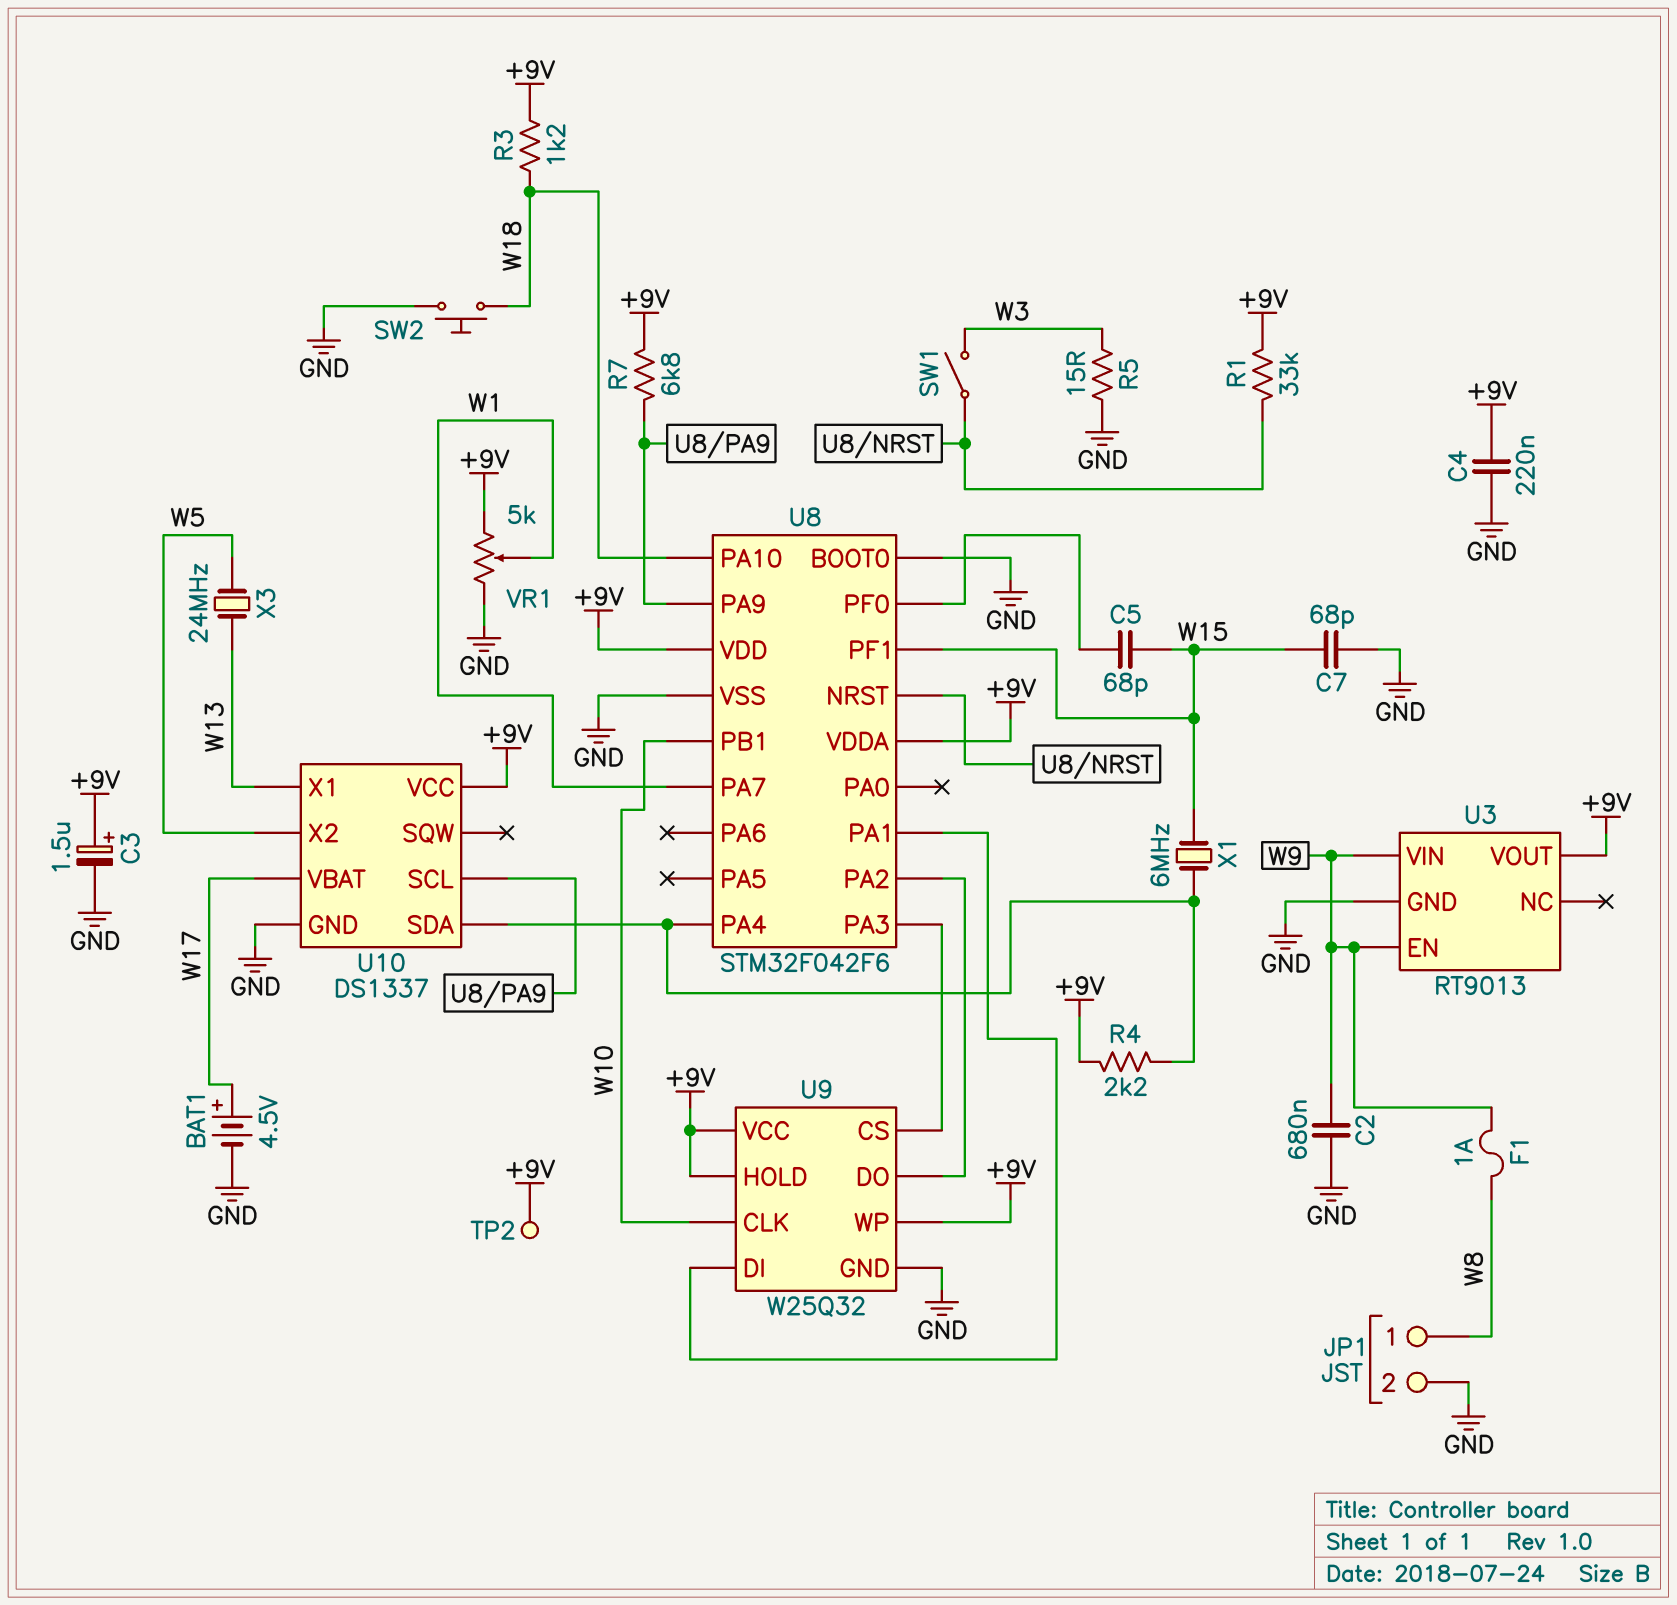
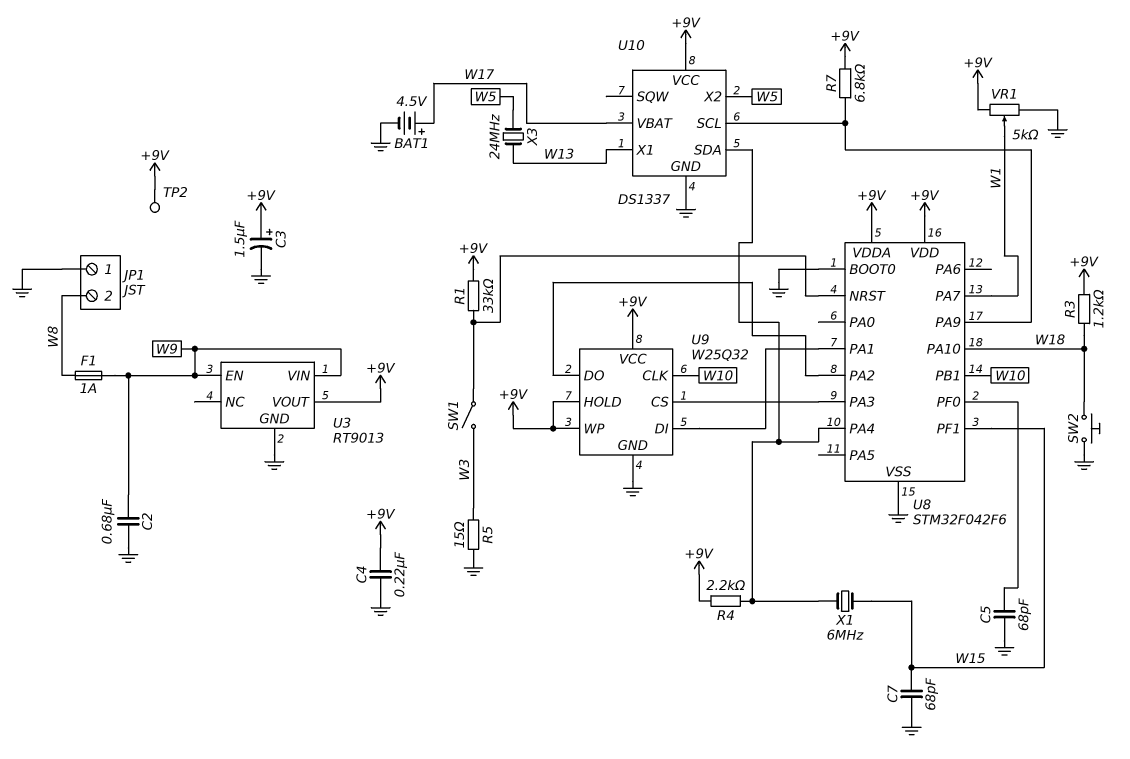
C5: 68pF (U8/PF0, W15) -> 68pF (GND, U8/PF0)
JP1 pin 1: W8 -> GND
JP1 pin 2: GND -> W8

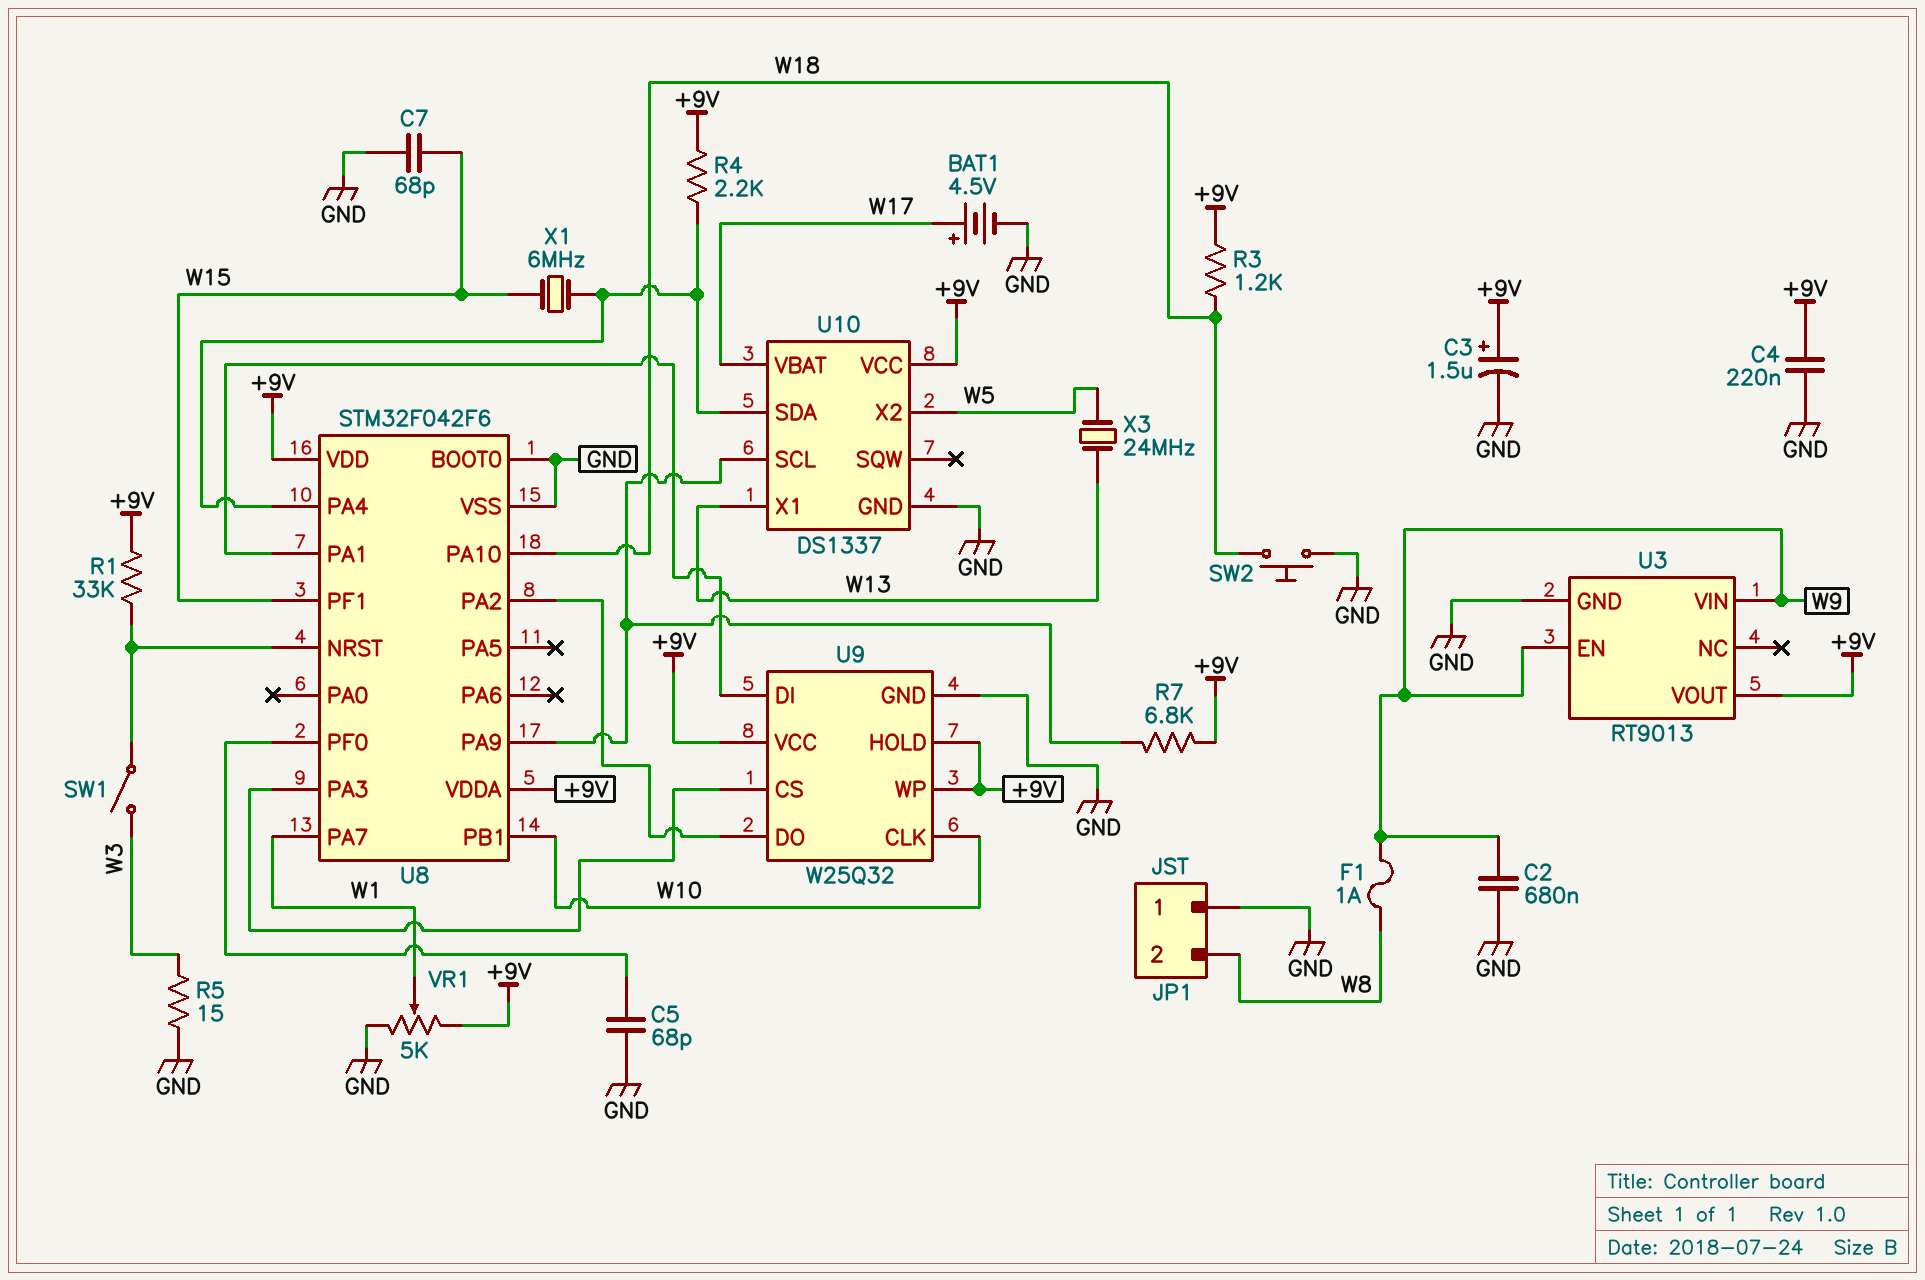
TP2: test point (+9V) -> none

